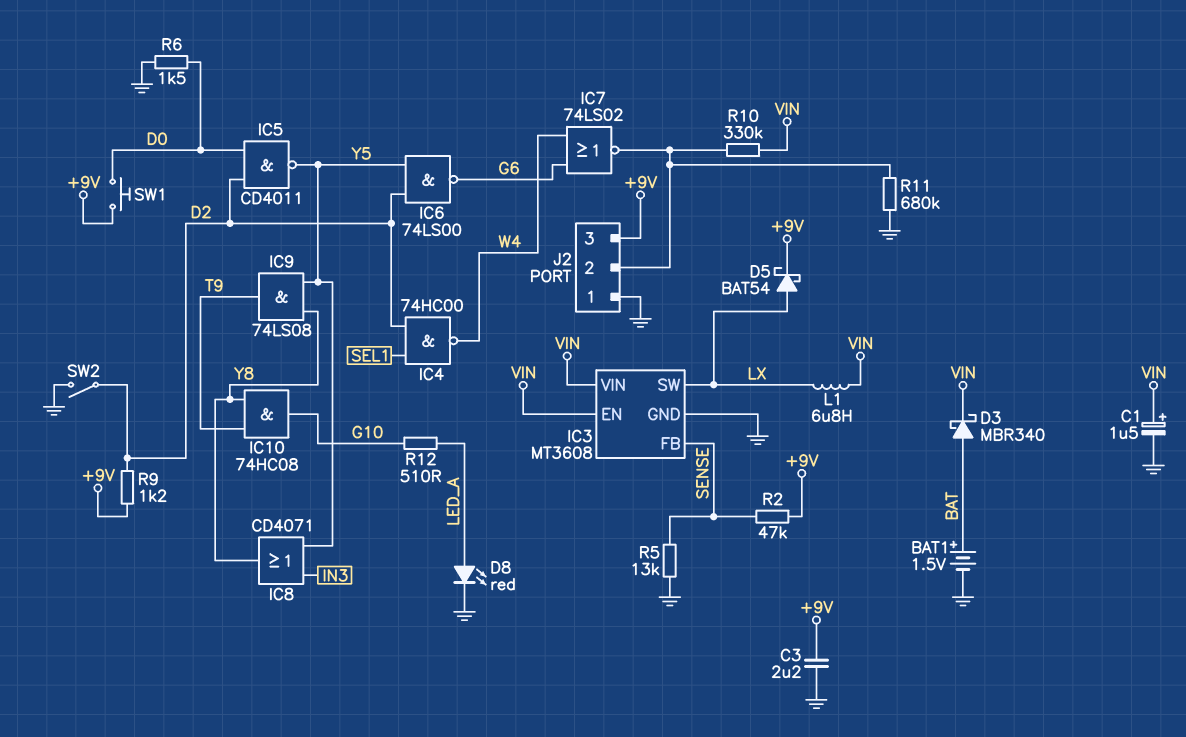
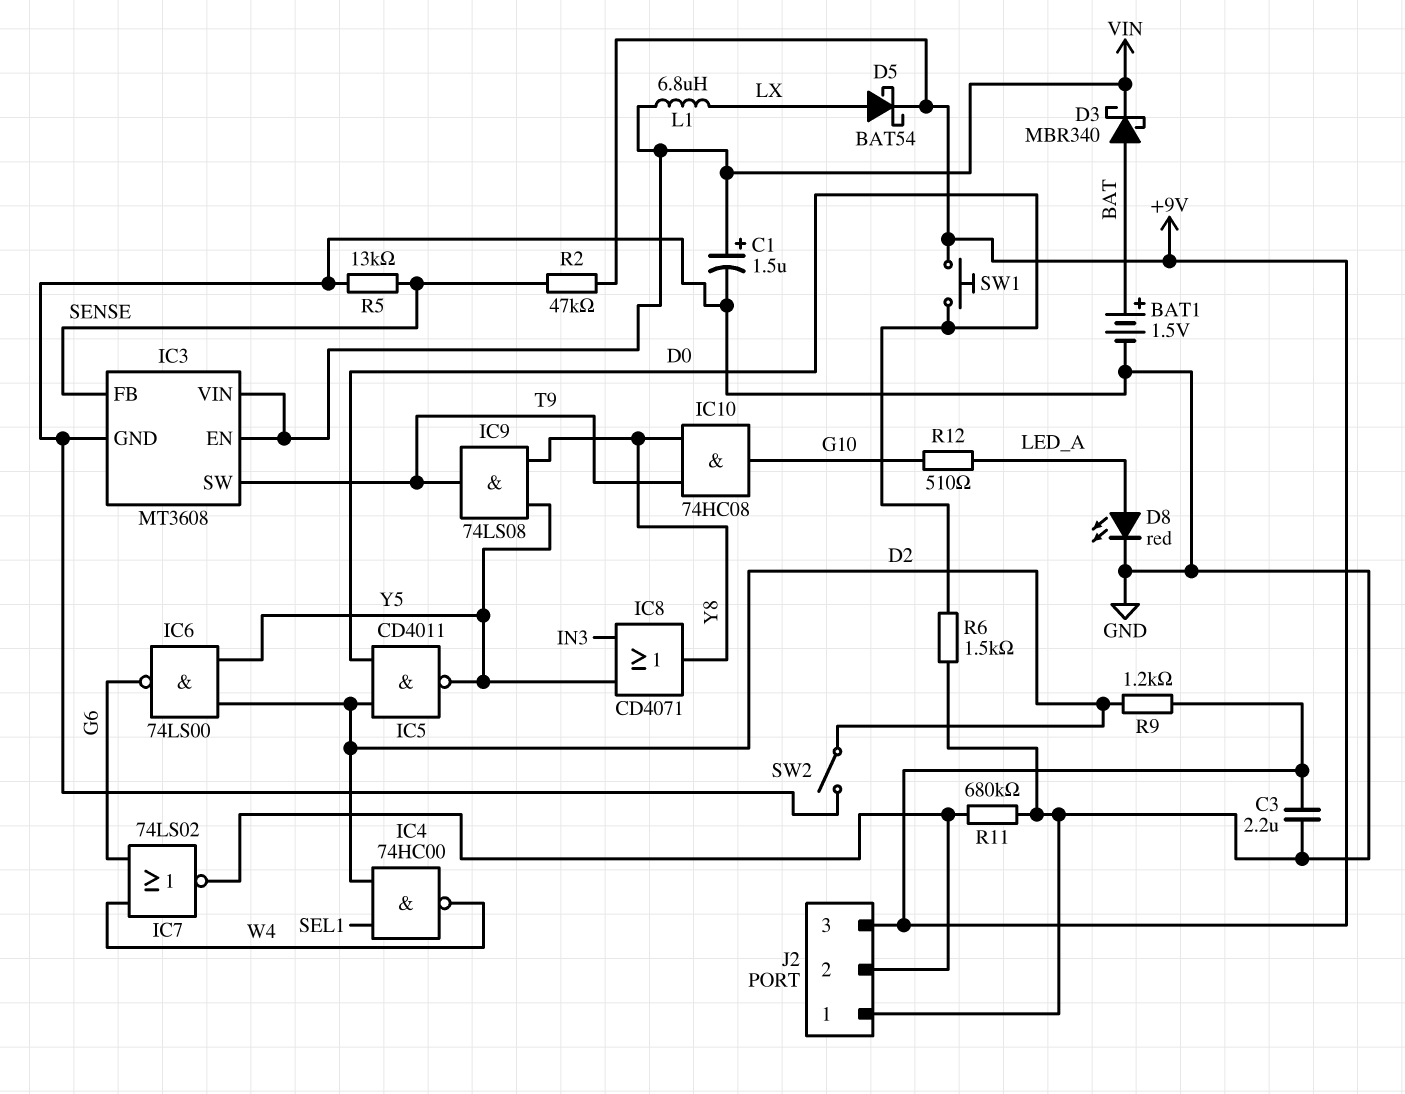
IC3 pin SW: LX -> T9
R10: 330k (J2/2, VIN) -> none

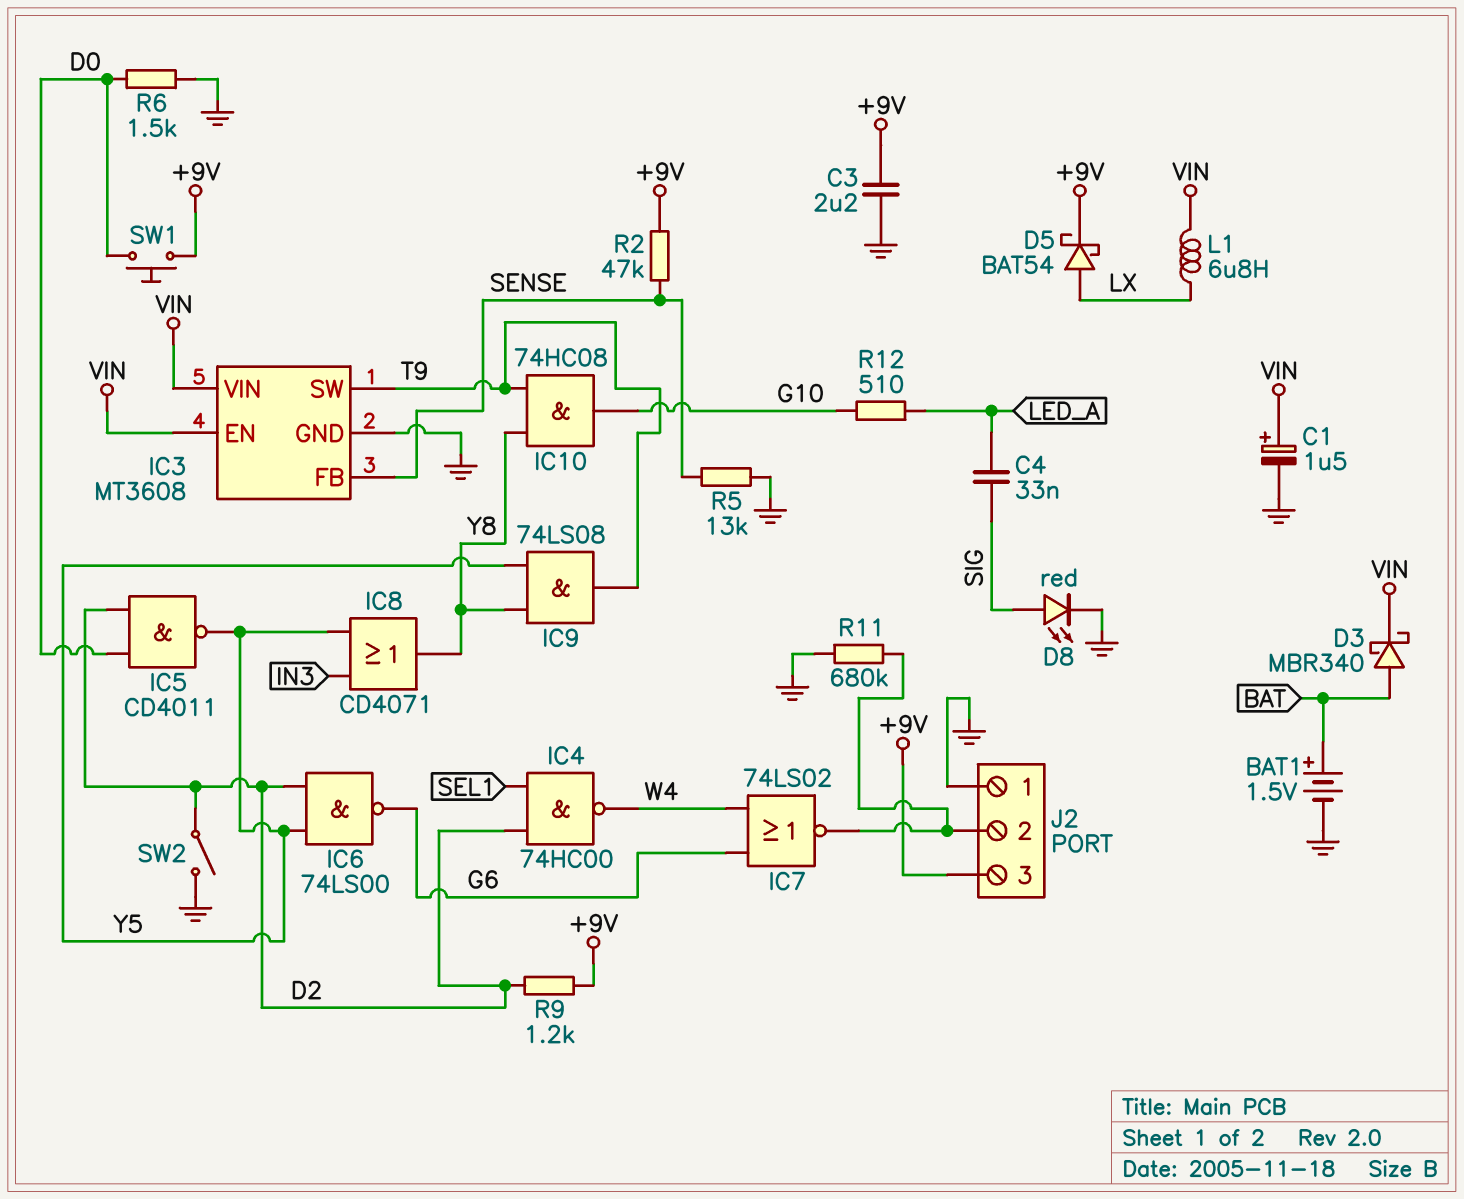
C4: none -> 33nF (LED_A, SIG)
D8: LED red (A LED_A, K GND) -> LED red (A SIG, K GND)

